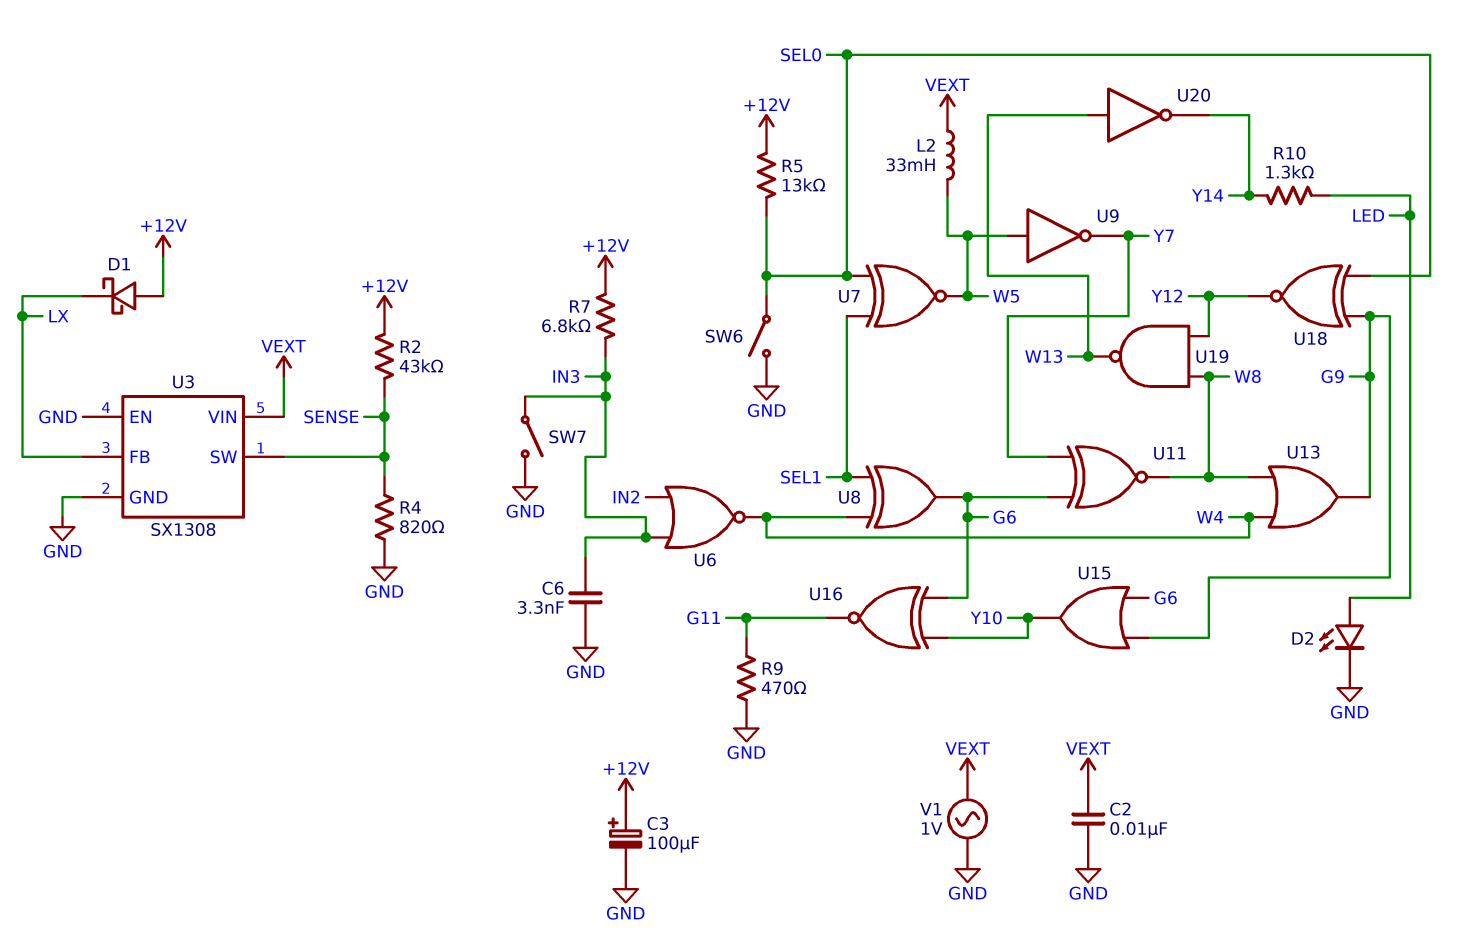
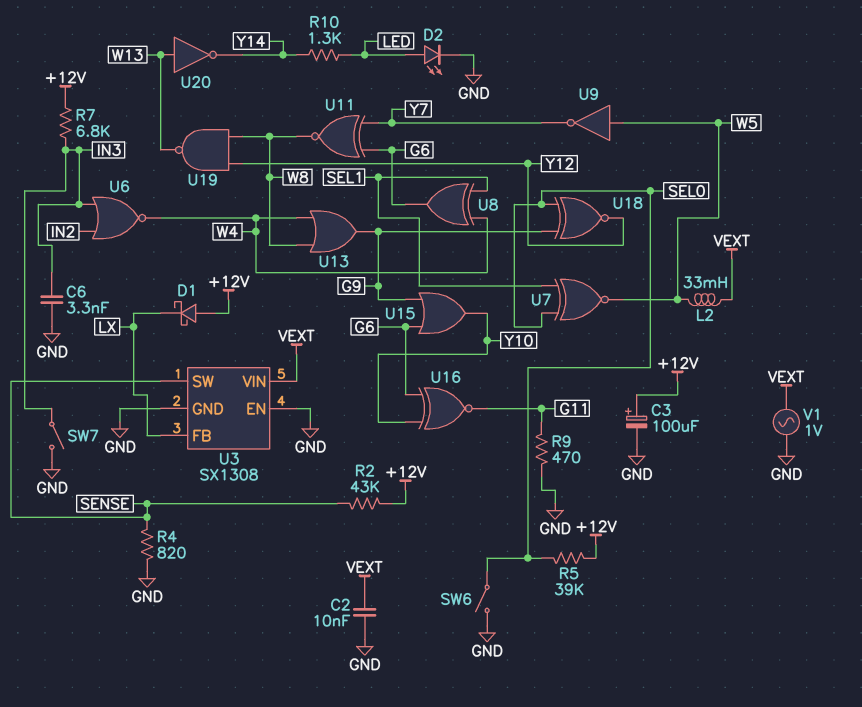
R5: 13k (+12V, SEL0) -> 39k (+12V, SEL0)

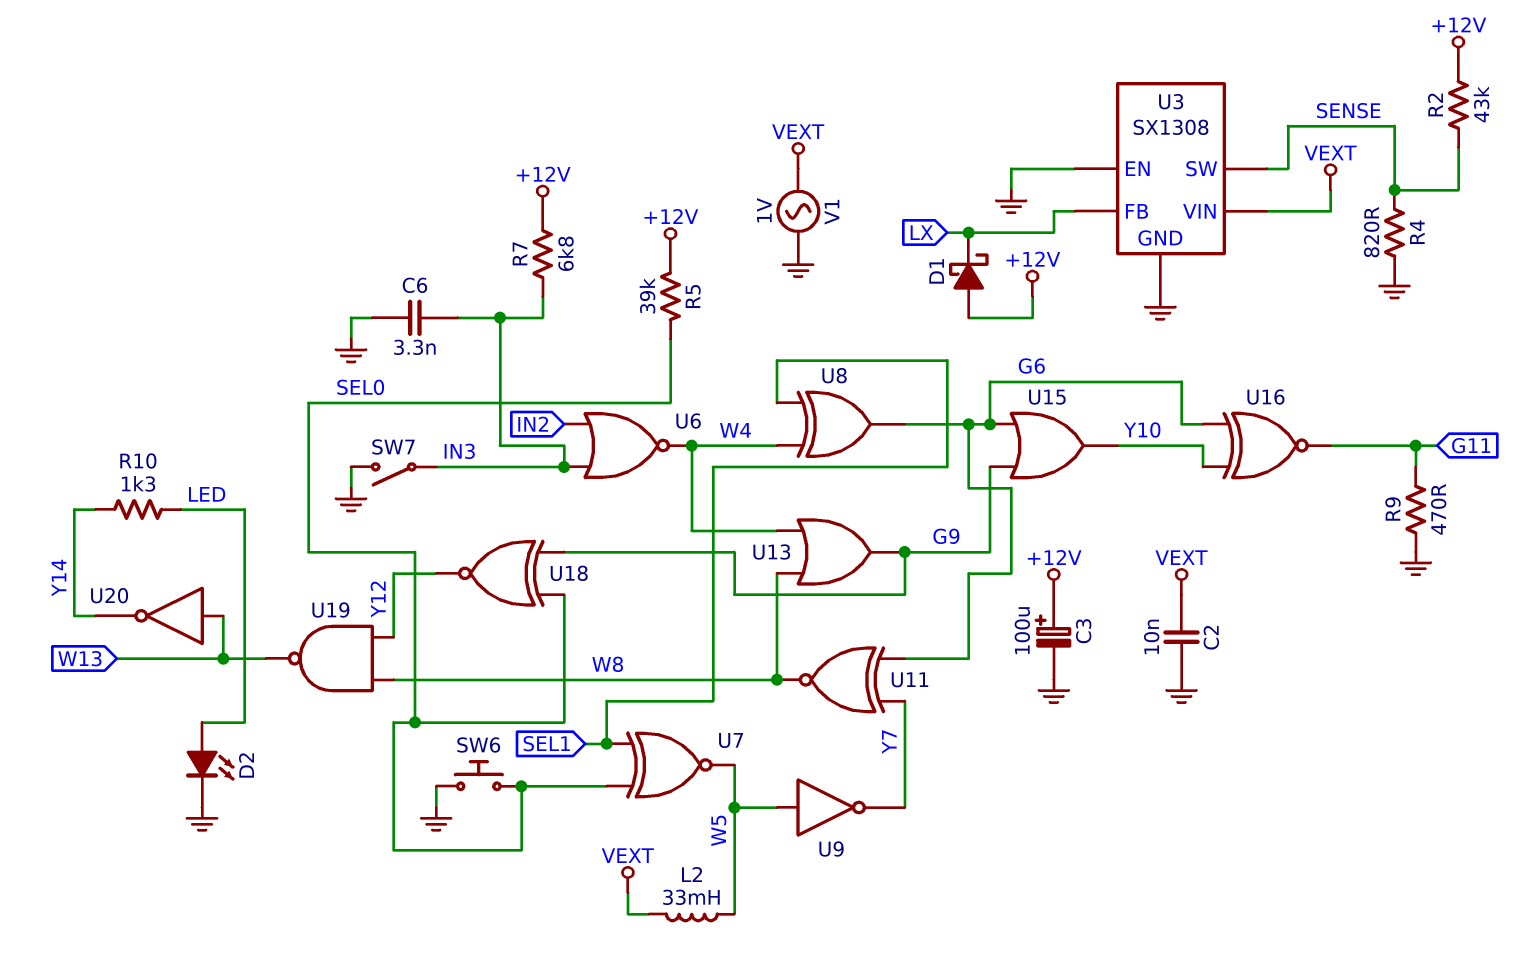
SW6: switch (GND, SEL0) -> button (GND, SEL0)

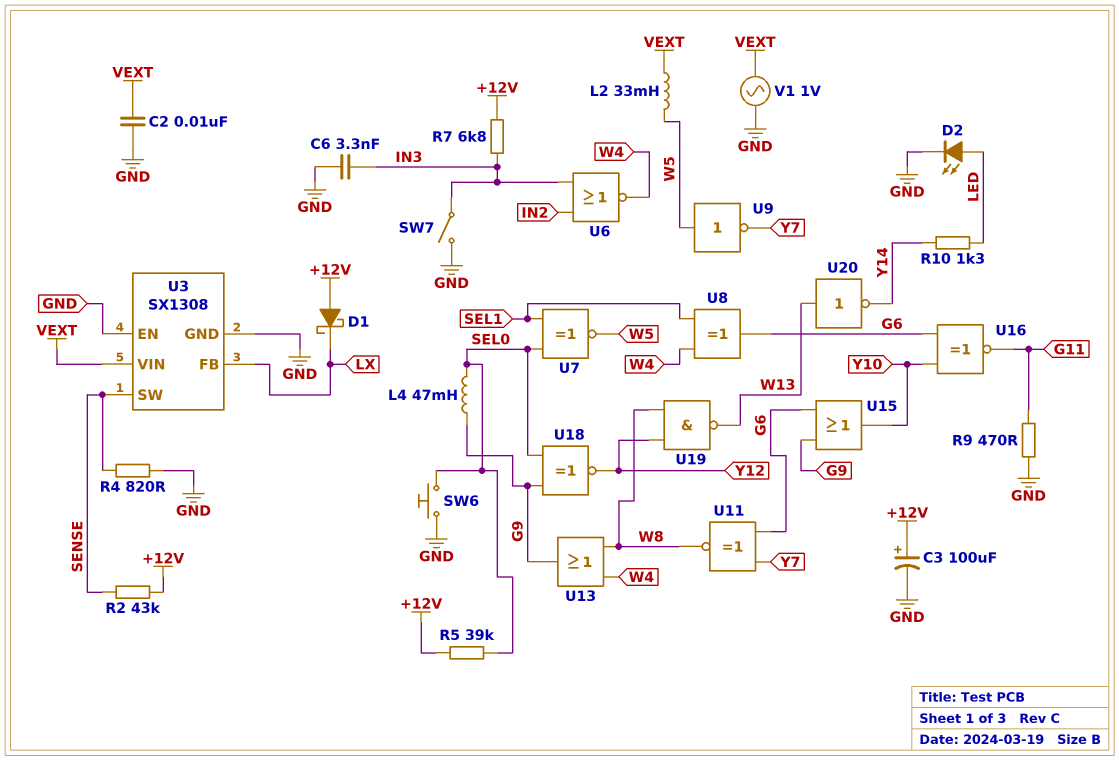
L4: none -> 47mH (G9, SEL0)

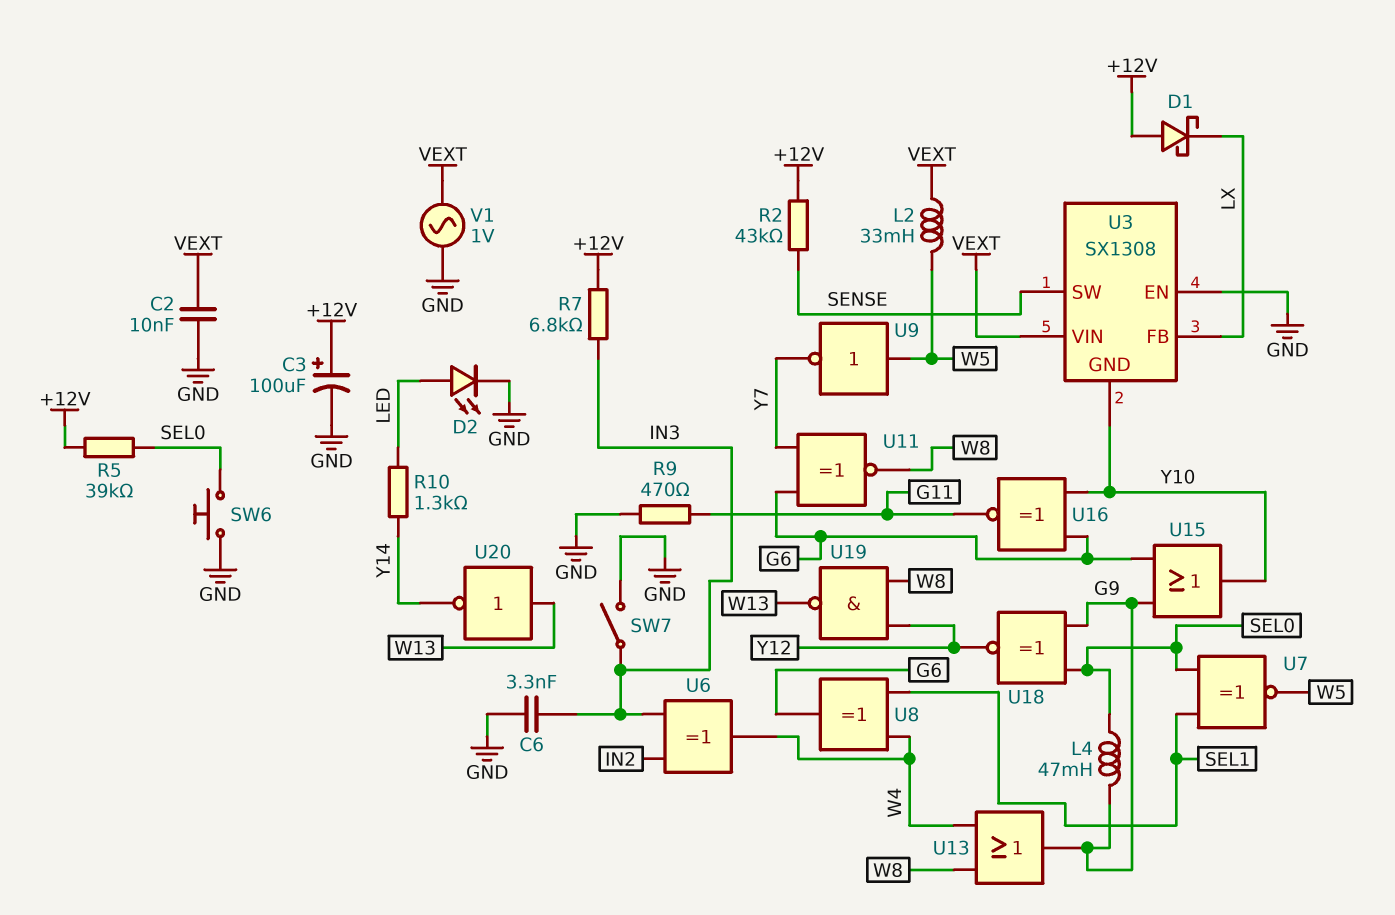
R4: 820 (GND, SENSE) -> none
U3 pin GND: GND -> Y10
U6: NOR (in IN2, in IN3, out W4) -> XOR (in IN2, in IN3, out W4)

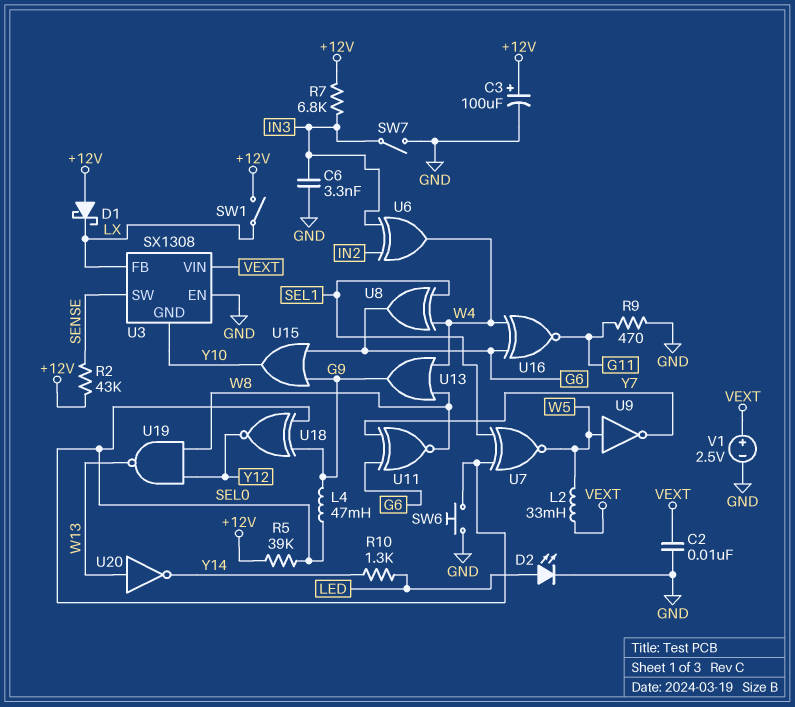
SW1: none -> switch (+12V, LX)
U16: XNOR (in G6, in Y10, out G11) -> XNOR (in G6, in W4, out G11)
V1: AC 1V (GND, VEXT) -> 2.5V (plus VEXT, minus GND)

